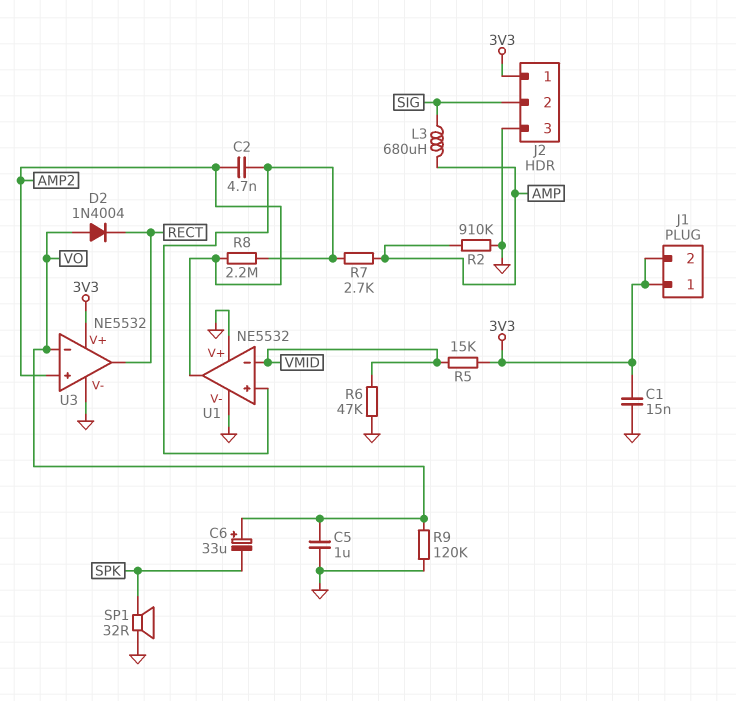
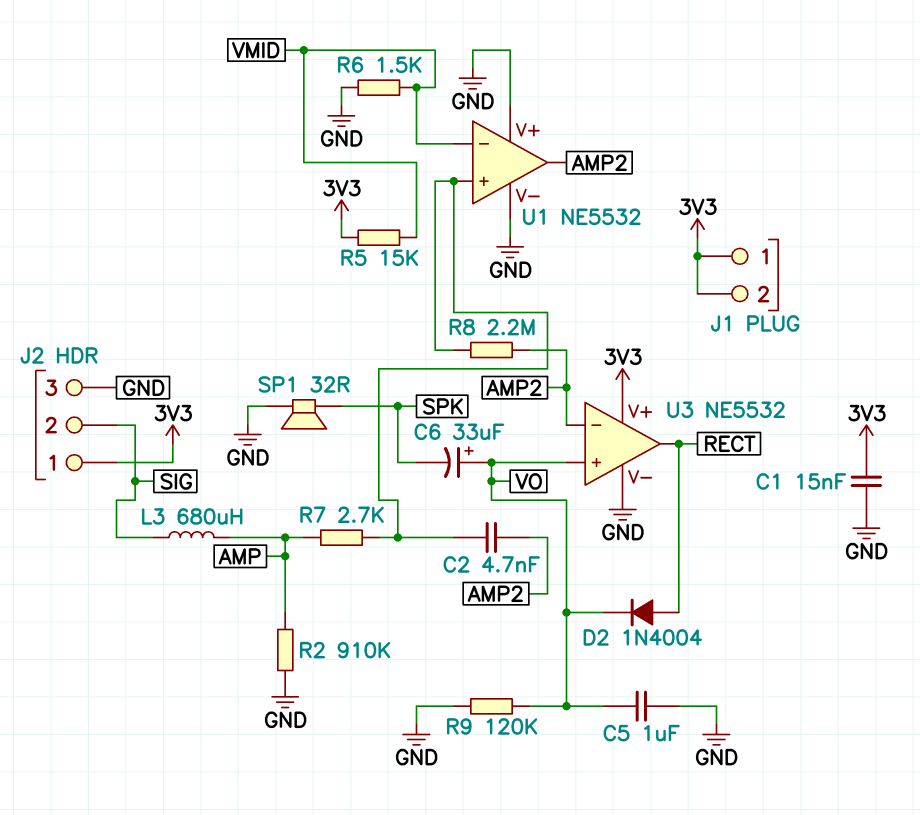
D2: diode 1N4004 (A VO, K RECT) -> diode 1N4004 (A RECT, K VO)
R6: 47k (GND, VMID) -> 1.5k (GND, VMID)
U3 pin in+: AMP2 -> VO
U3 pin in-: VO -> AMP2

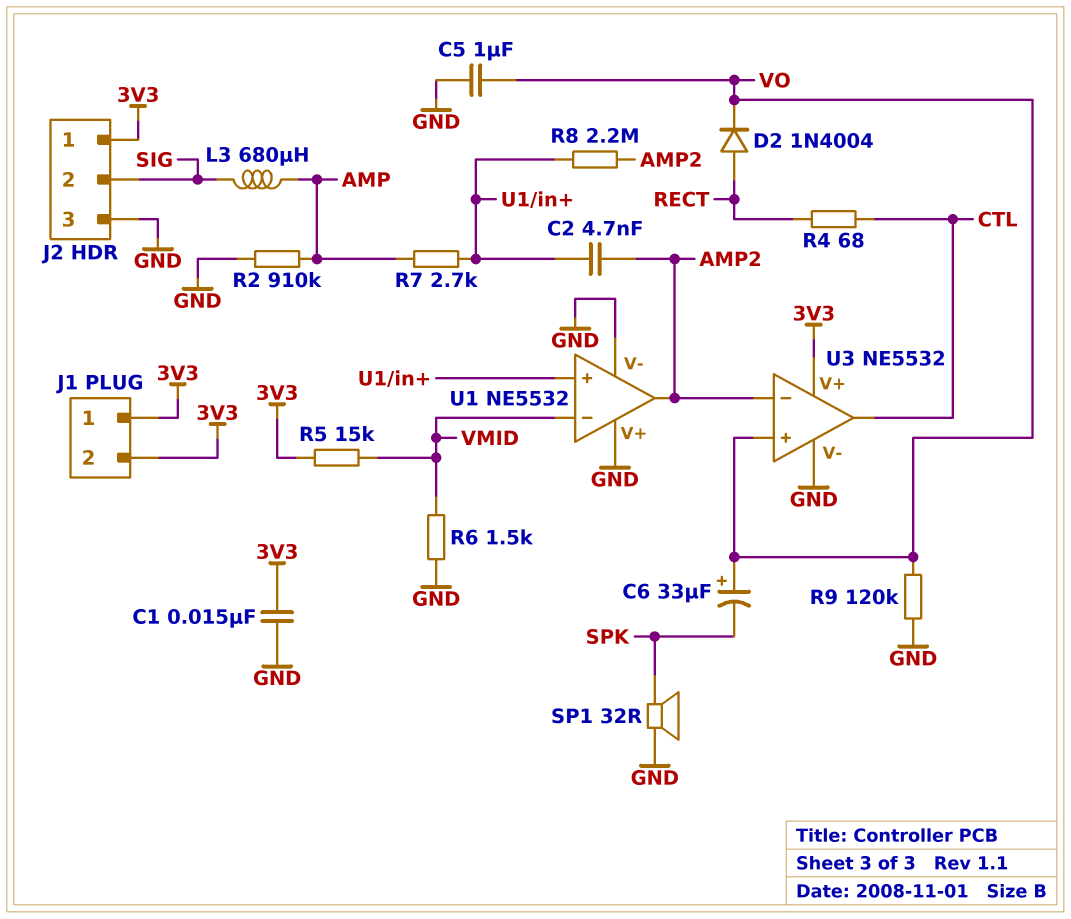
R4: none -> 68 (CTL, RECT)
U3 pin out: RECT -> CTL

